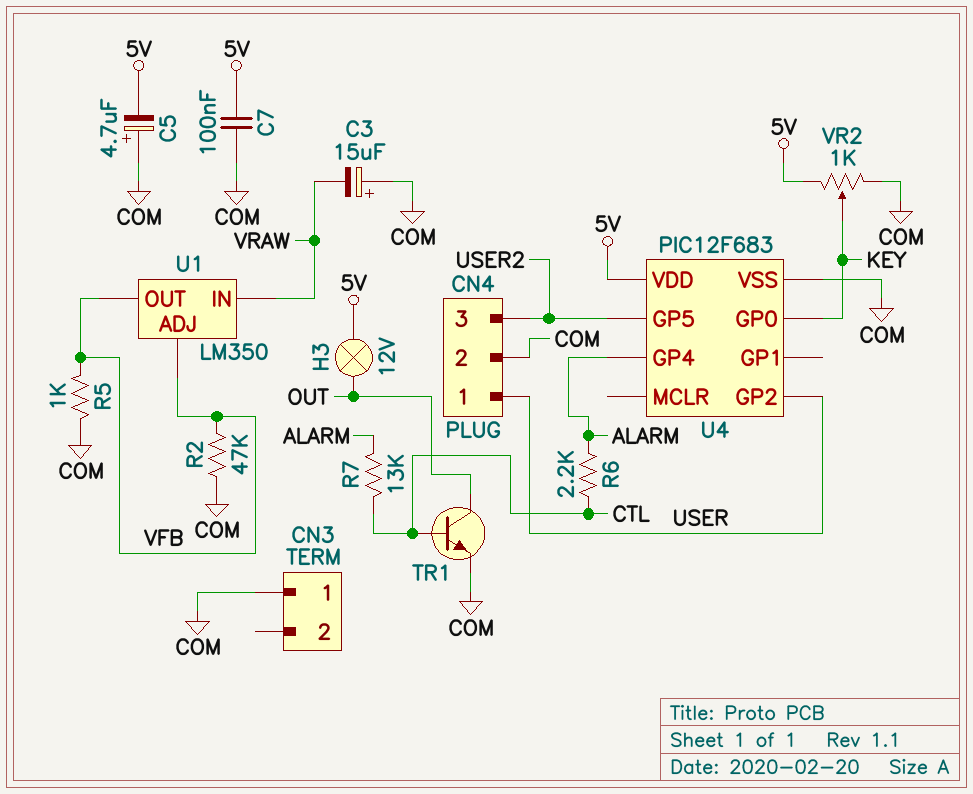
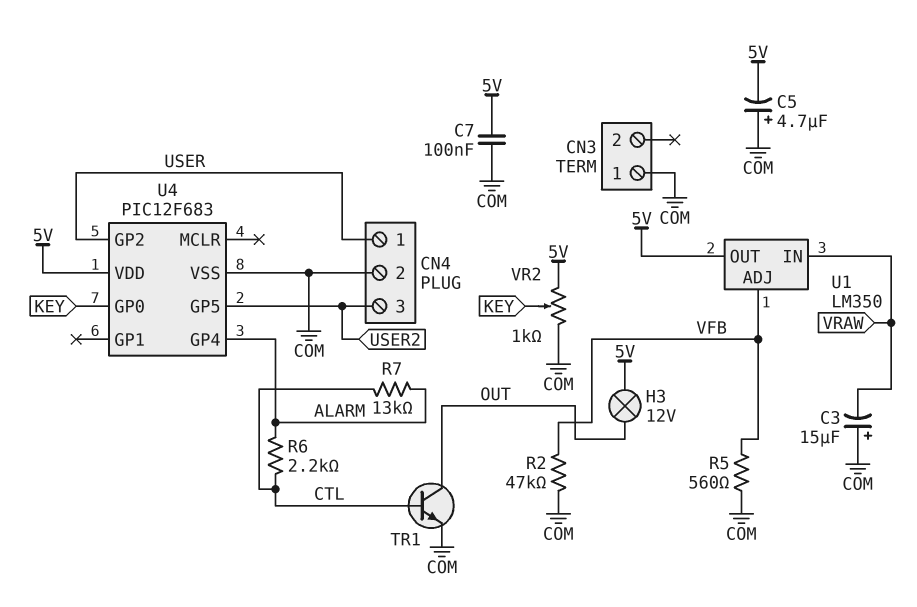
R5: 1k (COM, VFB) -> 560 (COM, VFB)
U1 pin OUT: VFB -> 5V

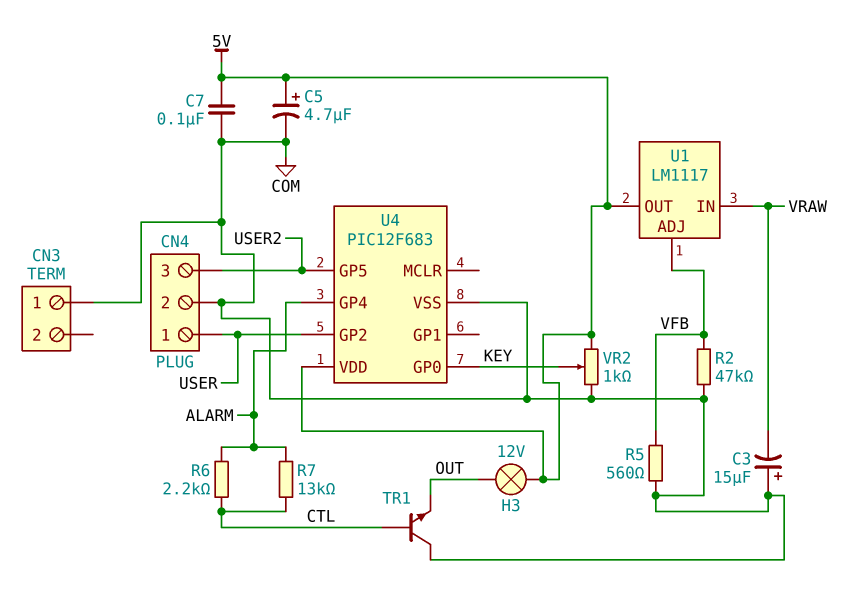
C5: 4.7uF (plus COM, minus 5V) -> 4.7uF (plus 5V, minus COM)
TR1: NPN (B CTL, C OUT, E COM) -> NPN (B CTL, C COM, E OUT)
U1: LM350 -> LM1117

